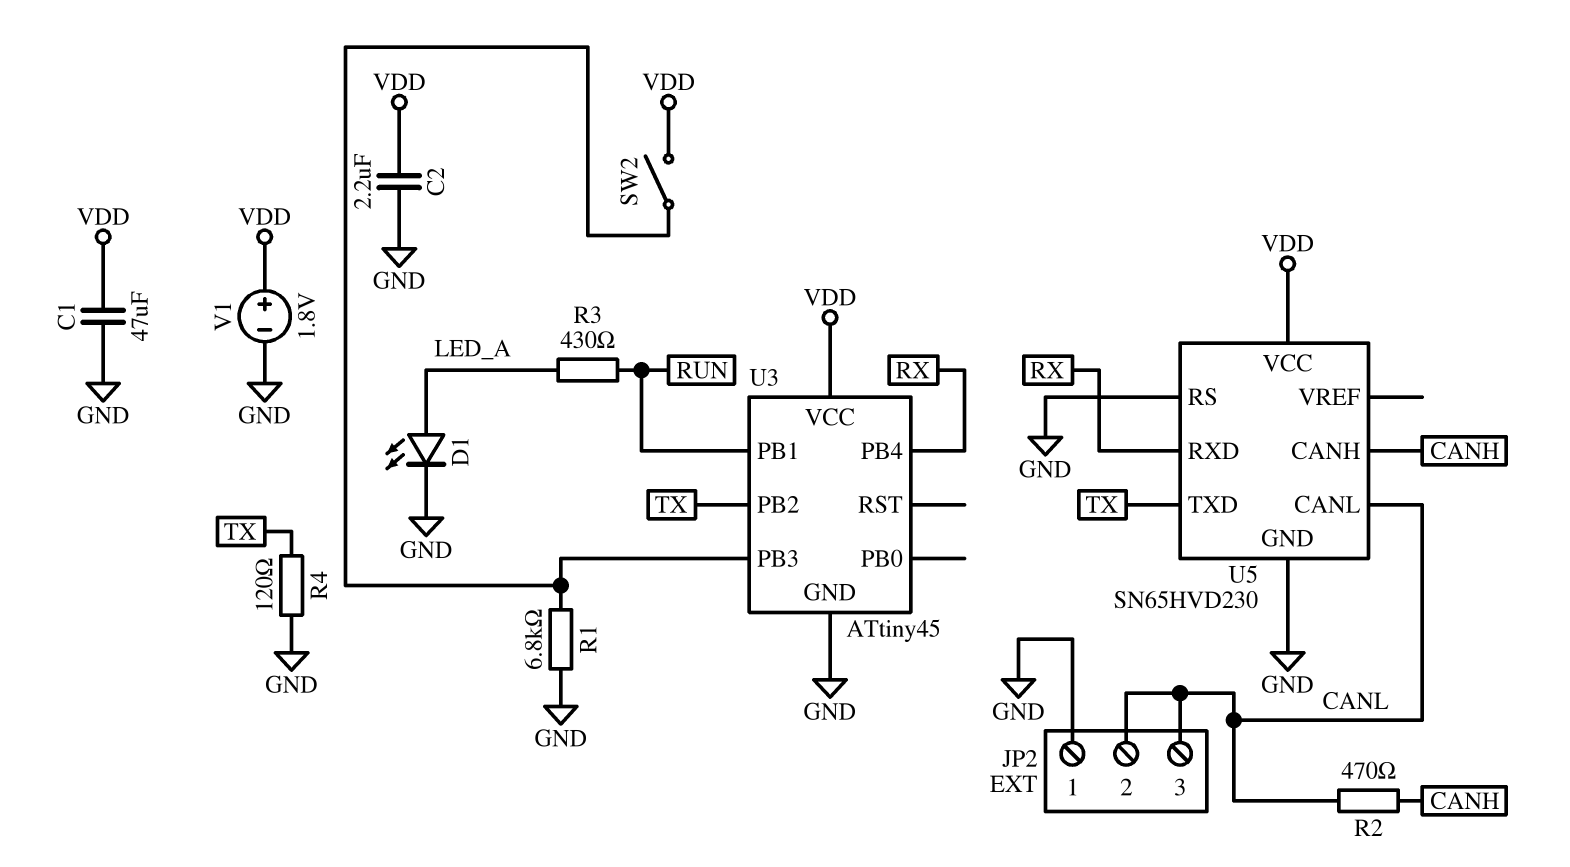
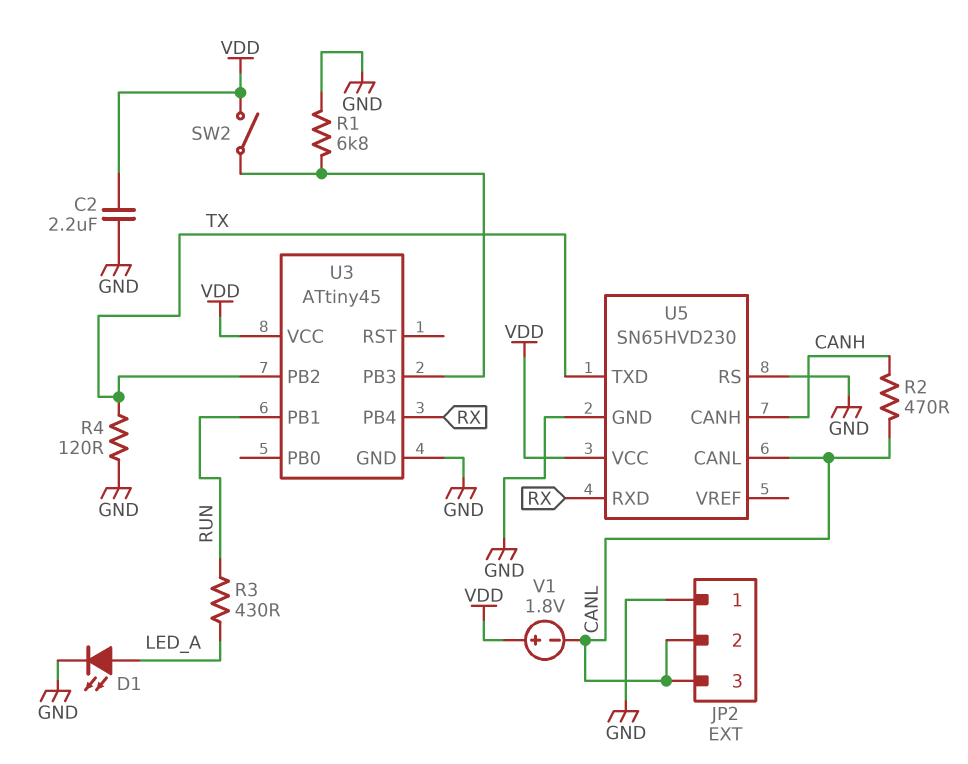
C1: 47uF (GND, VDD) -> none
V1: 1.8V (plus VDD, minus GND) -> 1.8V (plus VDD, minus CANL)

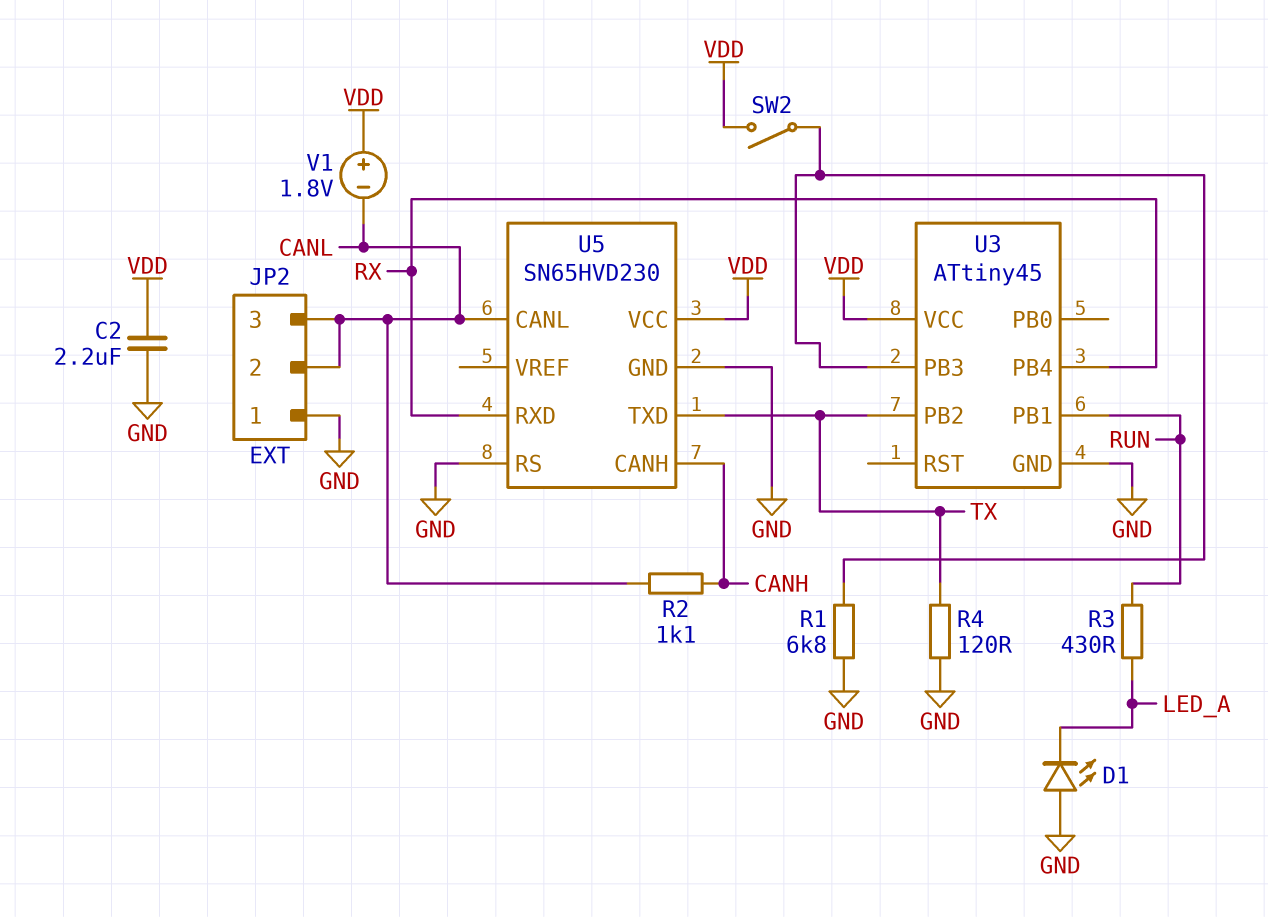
D1: LED (A LED_A, K GND) -> LED (A GND, K LED_A)
R2: 470 (CANH, CANL) -> 1.1k (CANH, CANL)

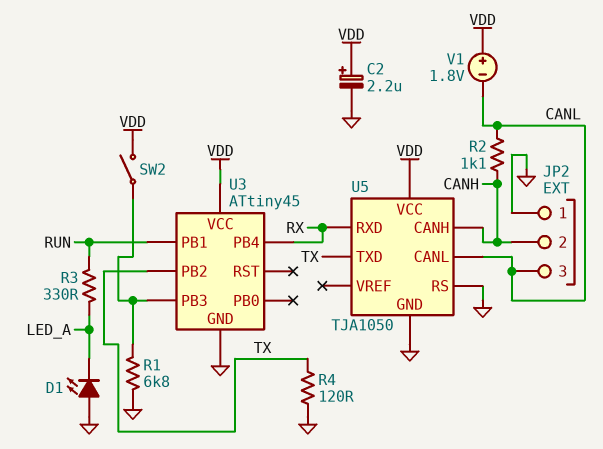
C2: 2.2uF (GND, VDD) -> 2.2uF (plus VDD, minus GND)
JP2 pin 2: CANL -> CANH
R3: 430 (LED_A, RUN) -> 330 (LED_A, RUN)
U5: SN65HVD230 -> TJA1050

